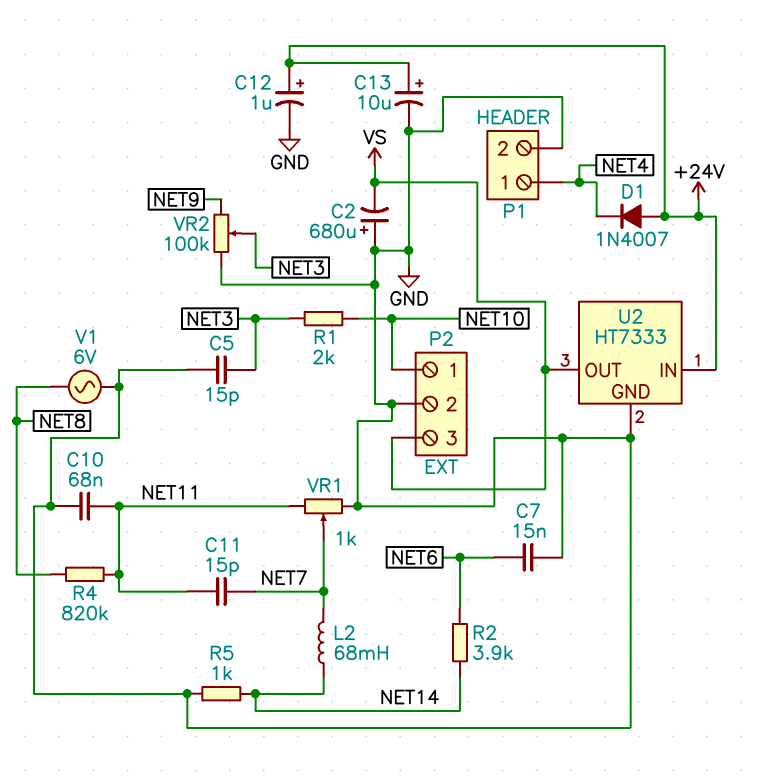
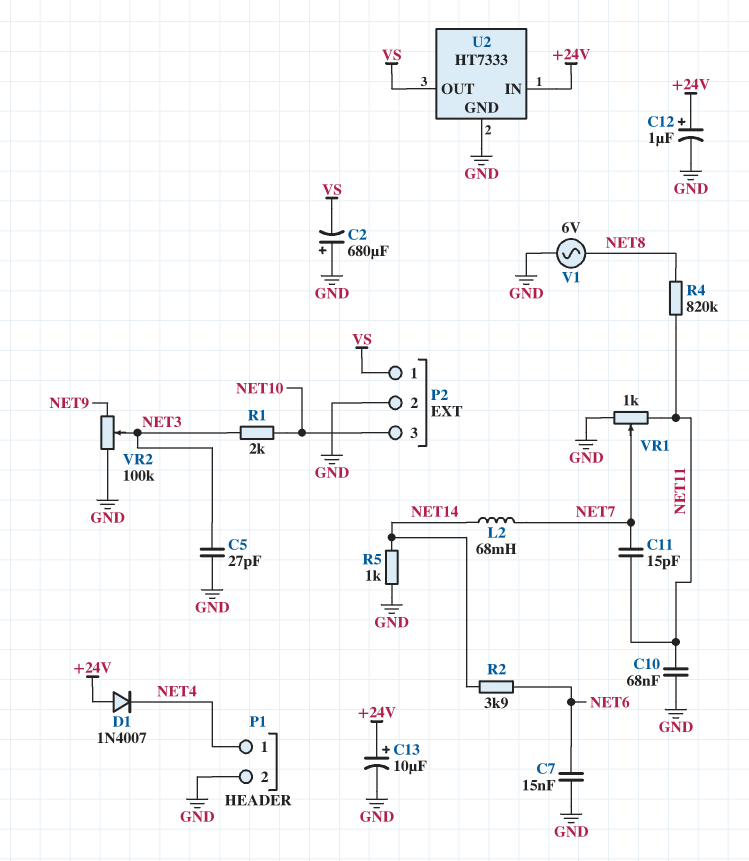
C5: 15pF (GND, NET3) -> 27pF (GND, NET3)
P2 pin 1: NET10 -> VS
P2 pin 3: VS -> NET10

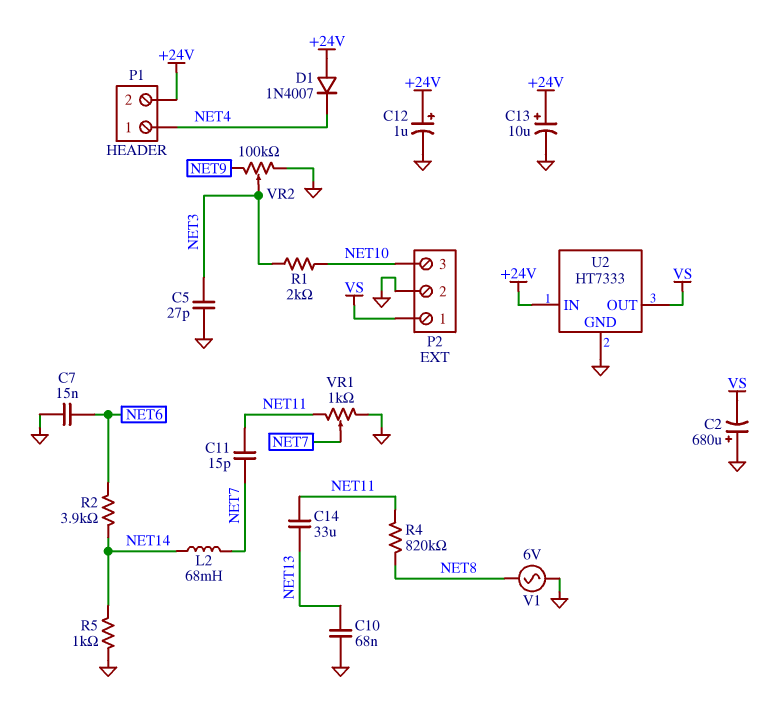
C10: 68nF (GND, NET11) -> 68nF (GND, NET13)
C14: none -> 33uF (NET11, NET13)
P1 pin 2: GND -> +24V

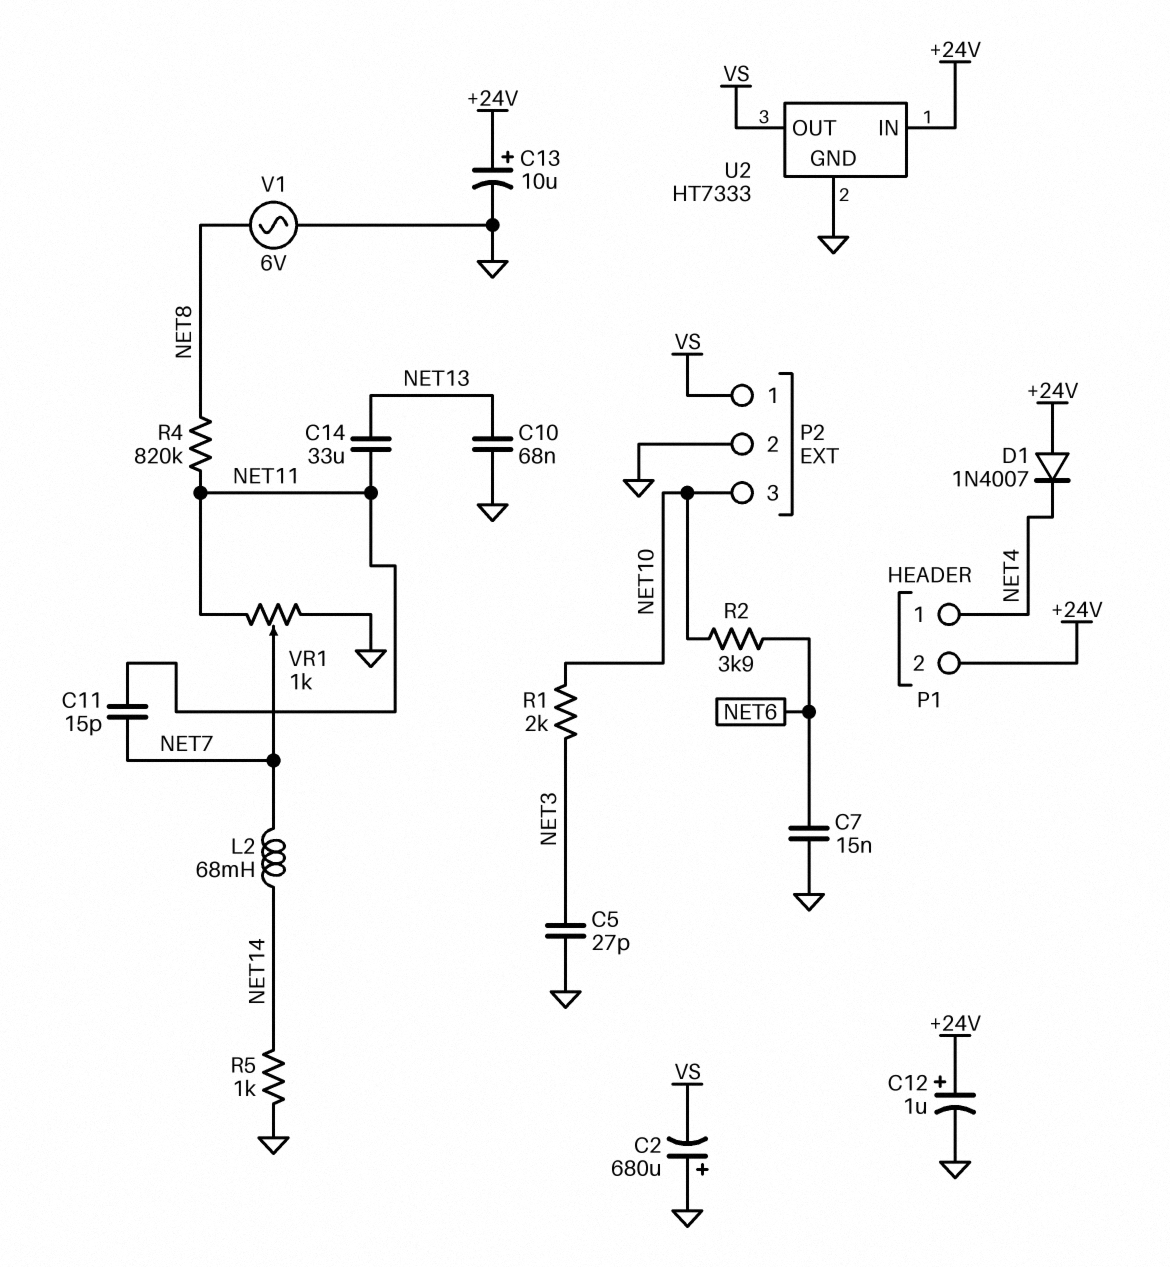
R2: 3.9k (NET6, NET14) -> 3.9k (NET6, NET10)
VR2: 100k (GND, NET9, wiper NET3) -> none

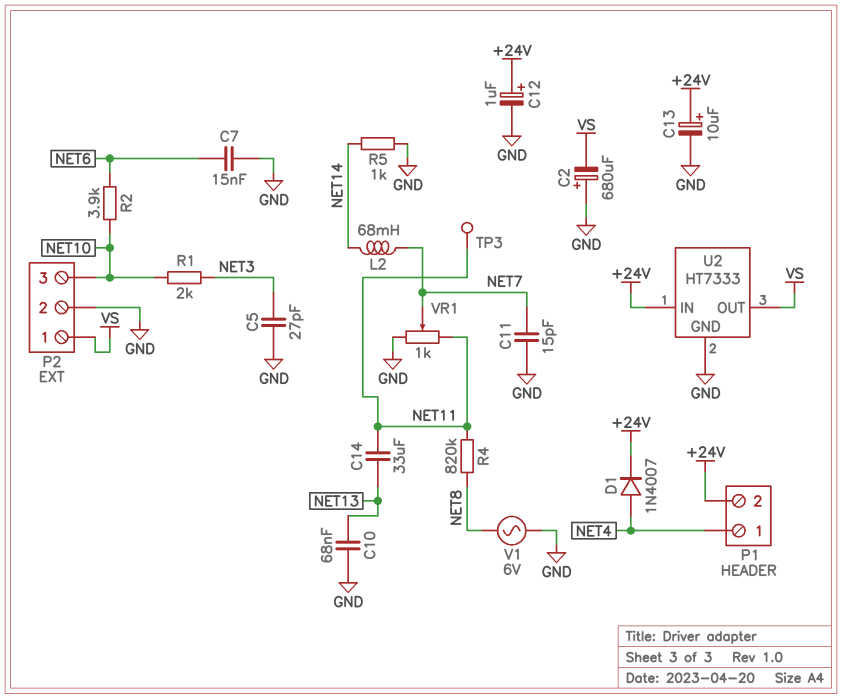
C11: 15pF (NET7, NET11) -> 15pF (GND, NET7)
D1: diode 1N4007 (A +24V, K NET4) -> diode 1N4007 (A NET4, K +24V)
TP3: none -> test point (NET11)

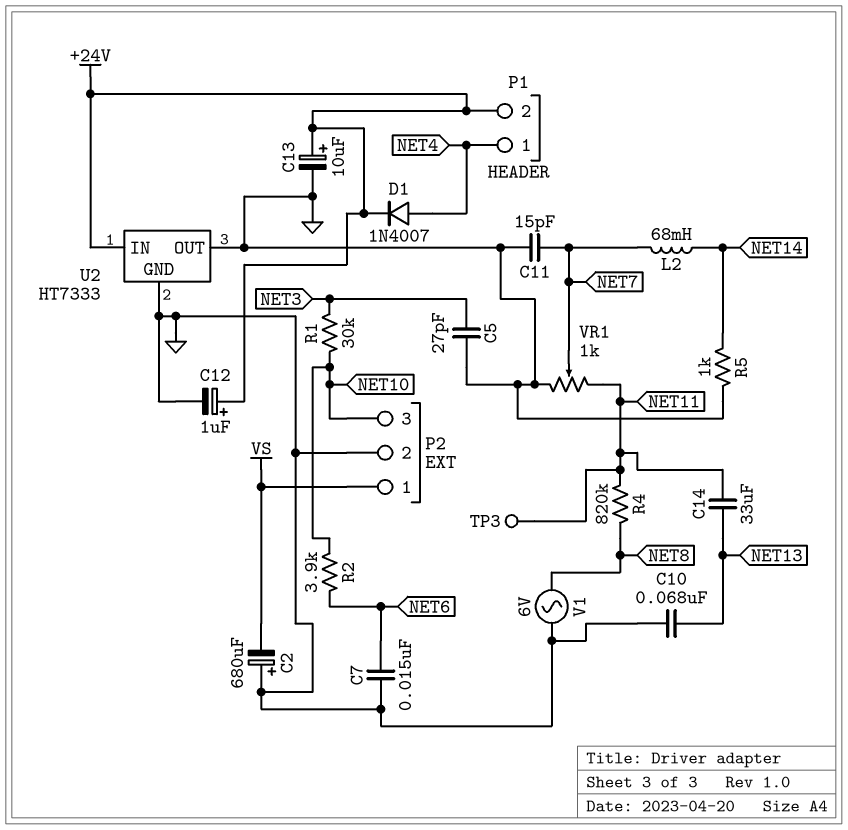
R1: 2k (NET3, NET10) -> 30k (NET3, NET10)
U2 pin OUT: VS -> GND

